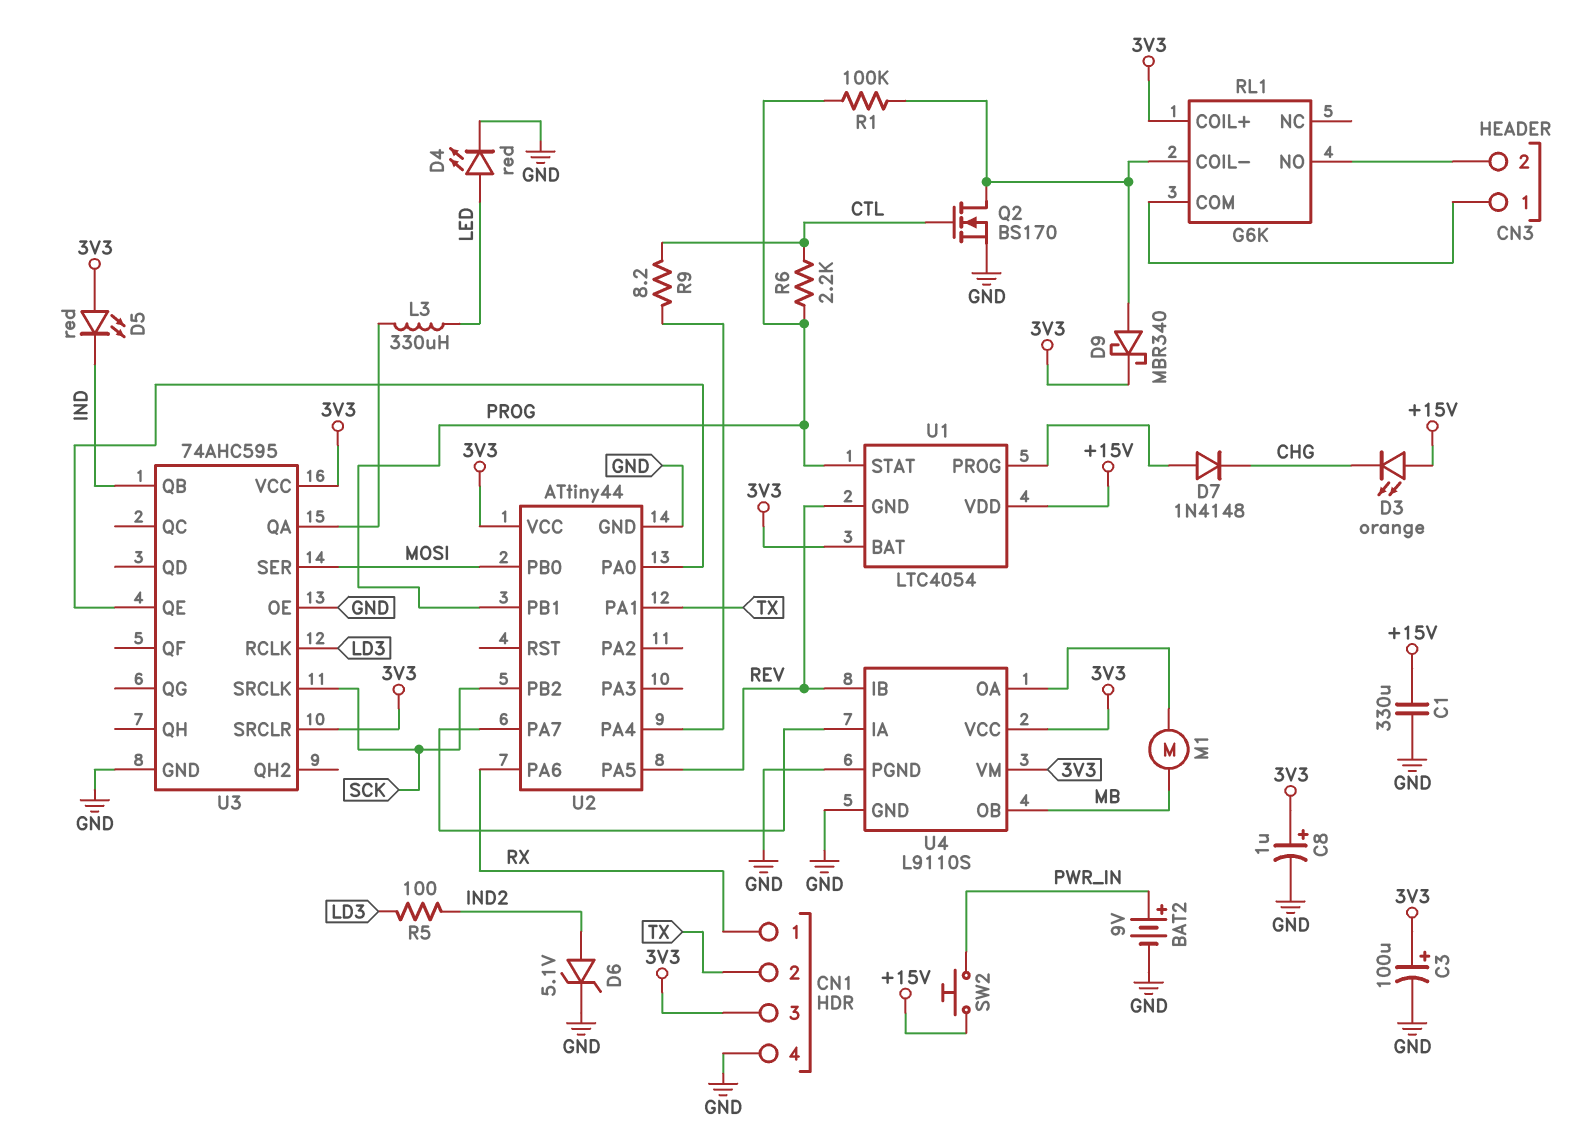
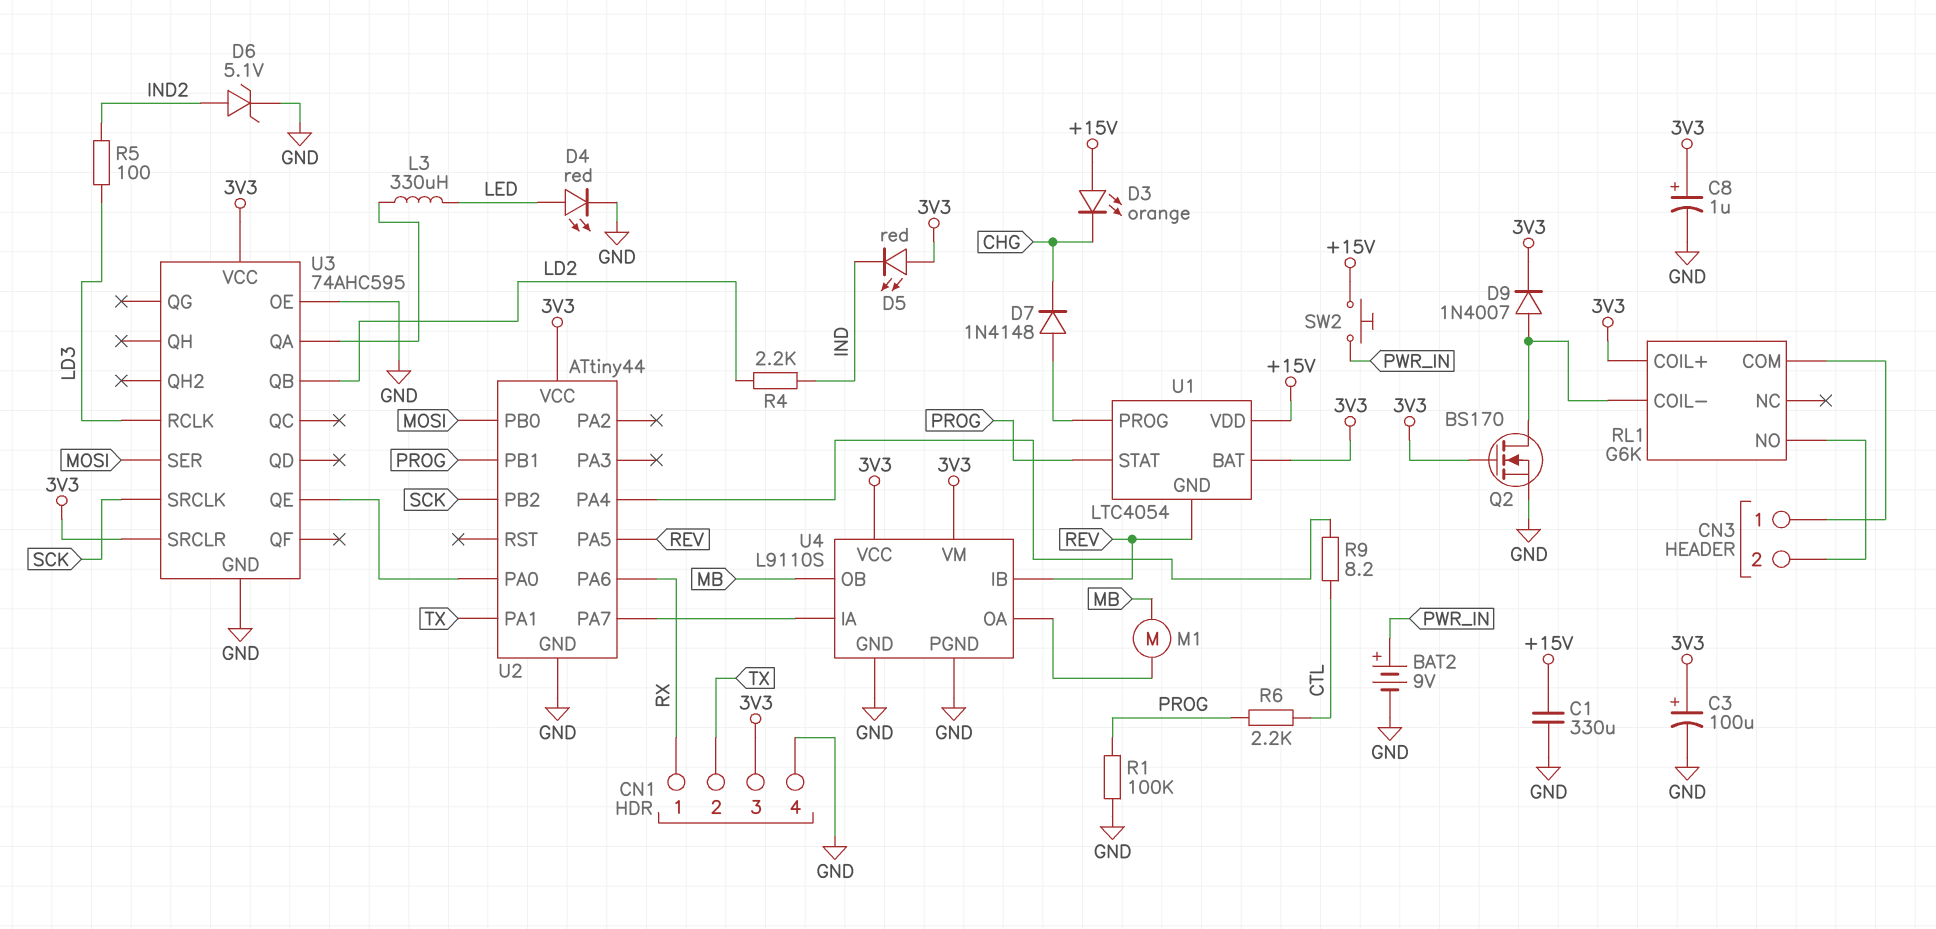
D9: schottky MBR340 (A RL1/COIL-, K 3V3) -> diode 1N4007 (A RL1/COIL-, K 3V3)
Q2: NMOS BS170 (G CTL, D RL1/COIL-, S GND) -> NMOS BS170 (G 3V3, D RL1/COIL-, S GND)
R1: 100k (PROG, RL1/COIL-) -> 100k (GND, PROG)
R4: none -> 2.2k (IND, LD2)
U3 pin QB: IND -> LD2

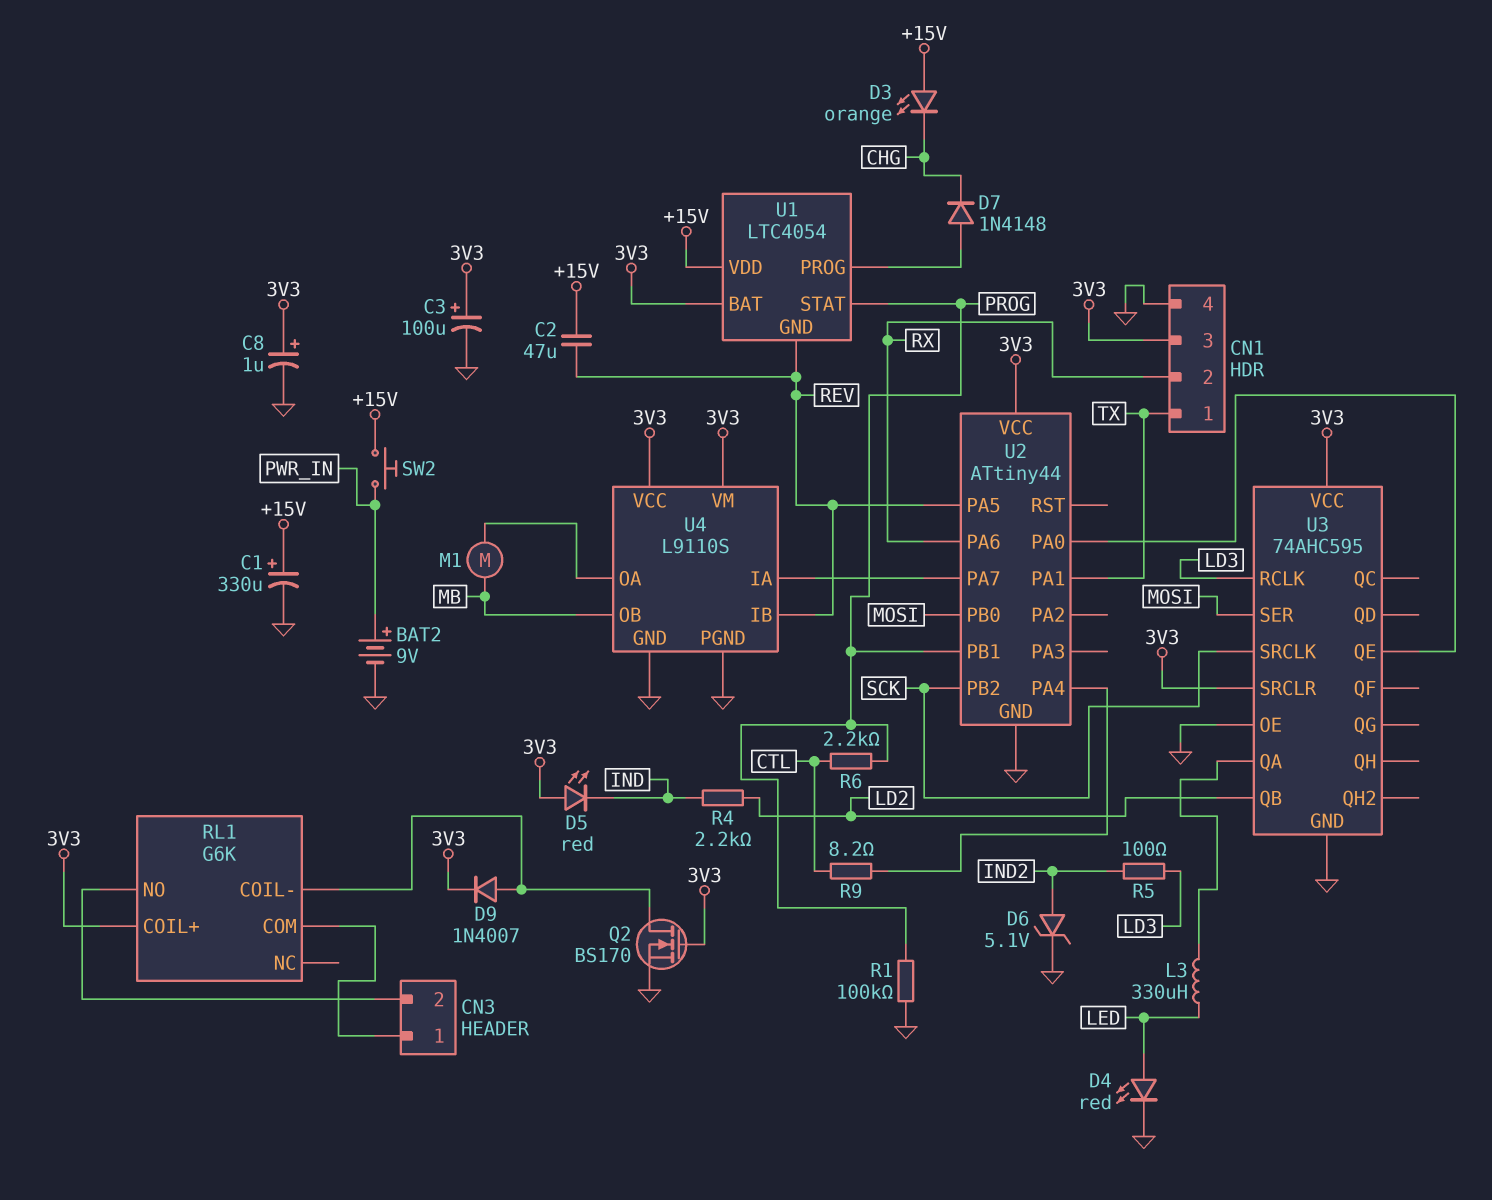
C1: 330uF (+15V, GND) -> 330uF (plus +15V, minus GND)
C2: none -> 47uF (+15V, REV)
CN1 pin 1: RX -> TX
CN1 pin 2: TX -> RX

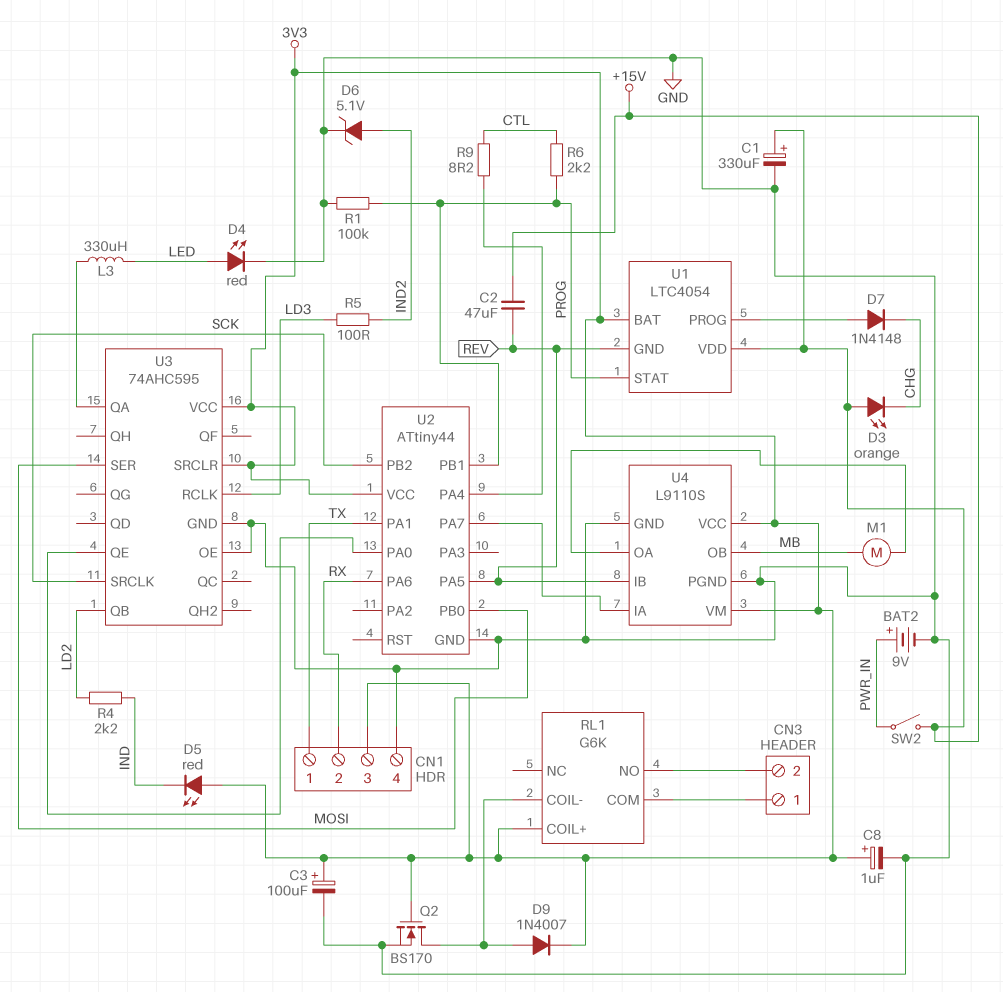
SW2: button (+15V, PWR_IN) -> switch (+15V, PWR_IN)

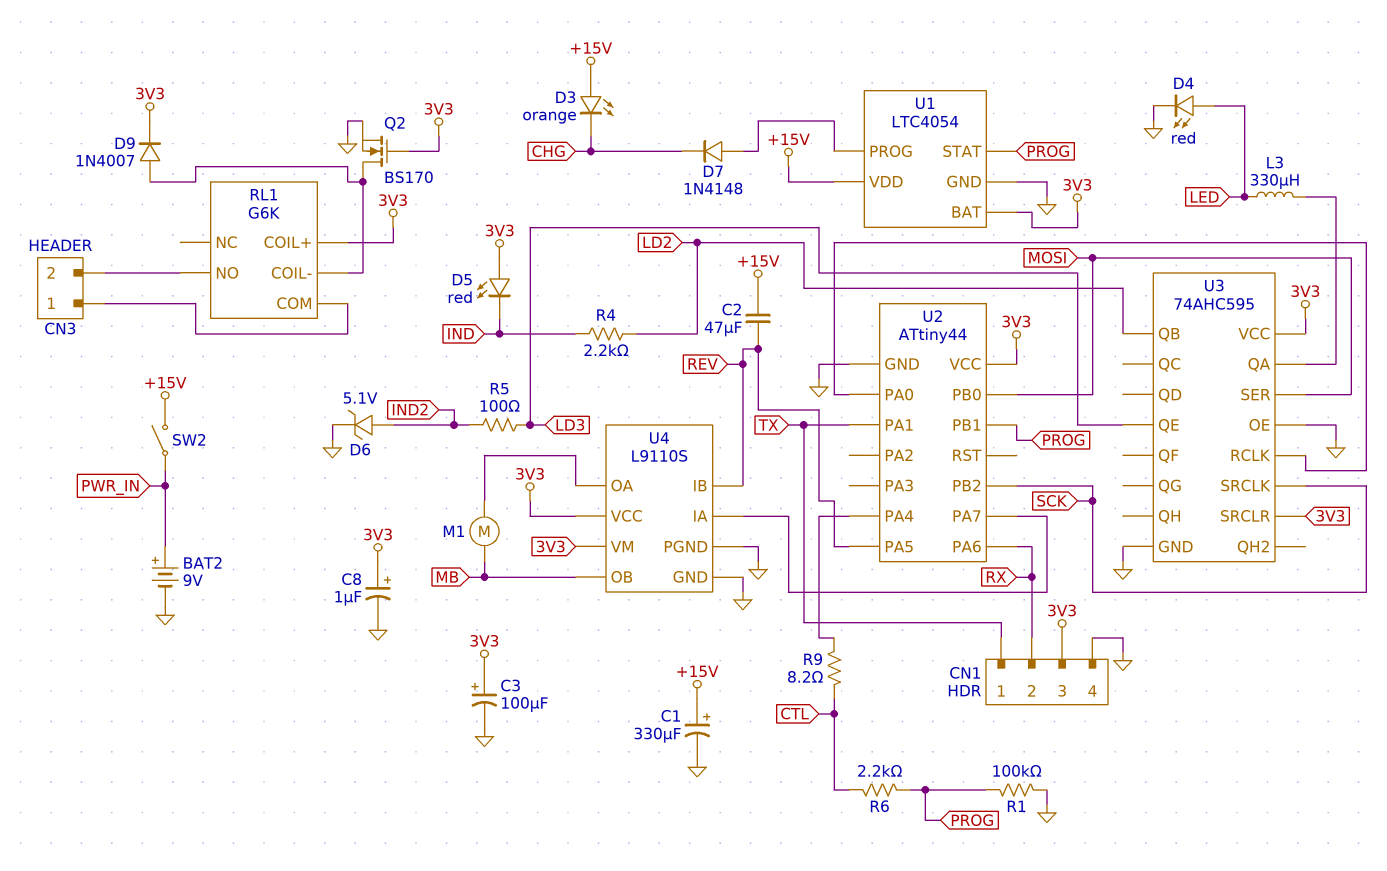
U1 pin GND: REV -> GND
U3 pin QE: U2/PA0 -> LD3
U3 pin RCLK: LD3 -> U2/PA0

